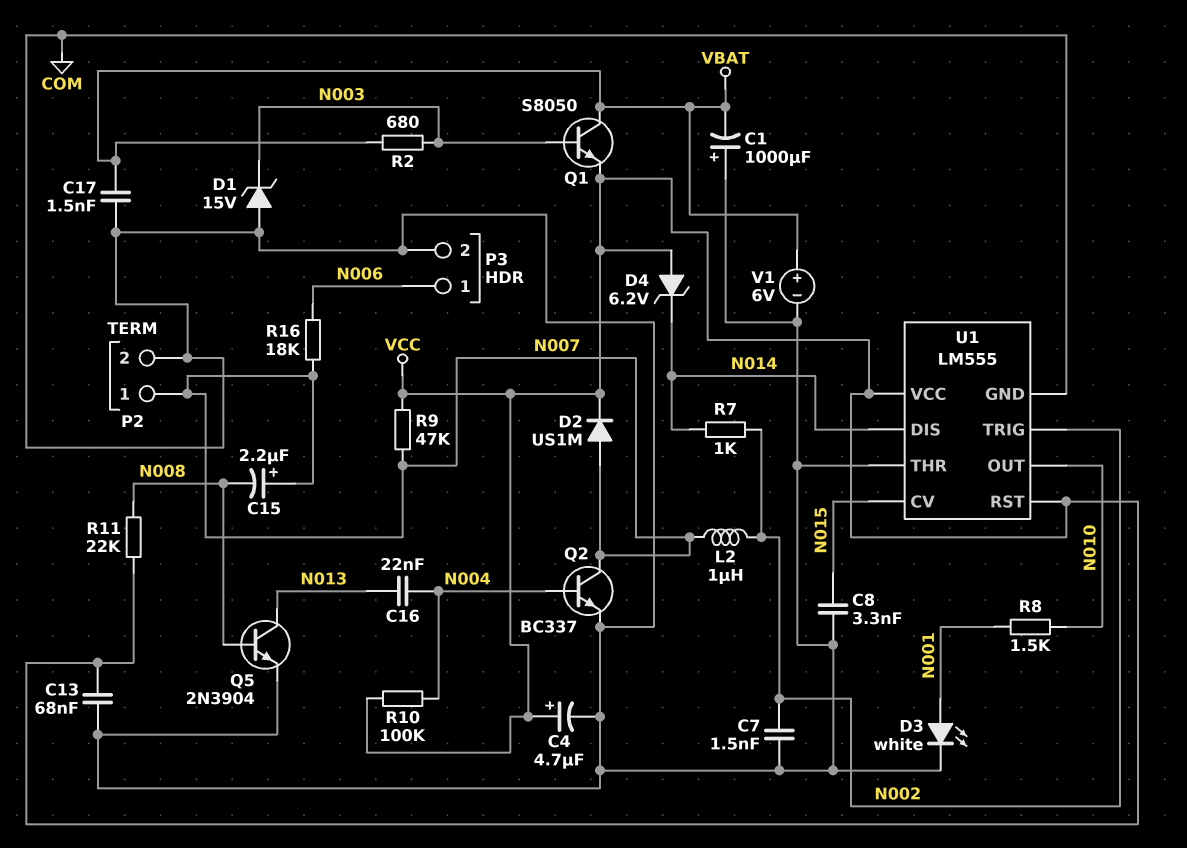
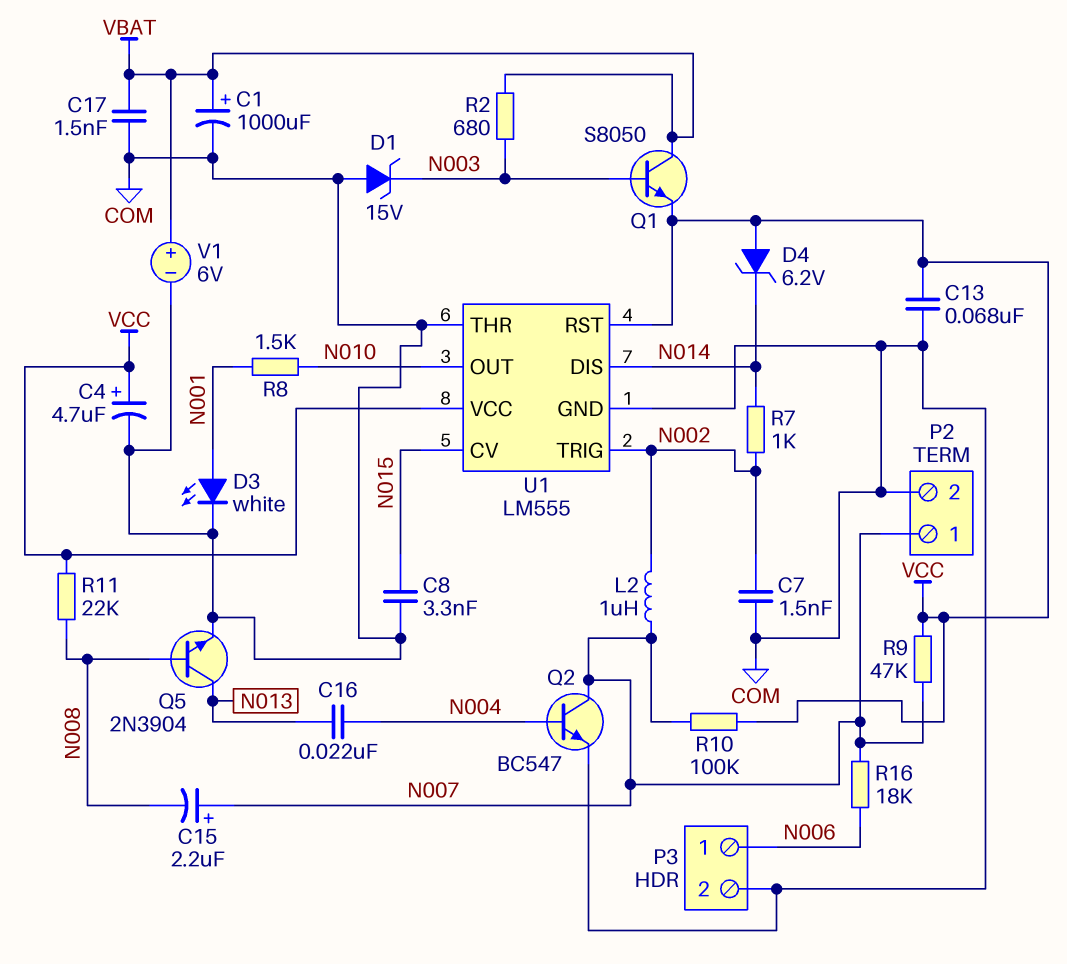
C1: 1000uF (plus COM, minus VBAT) -> 1000uF (plus VBAT, minus COM)
D2: diode US1M (A N007, K VCC) -> none
Q2: NPN BC337 (B N004, C N007, E COM) -> NPN BC547 (B N004, C N007, E COM)
R10: 100k (N004, VCC) -> 100k (N007, VCC)

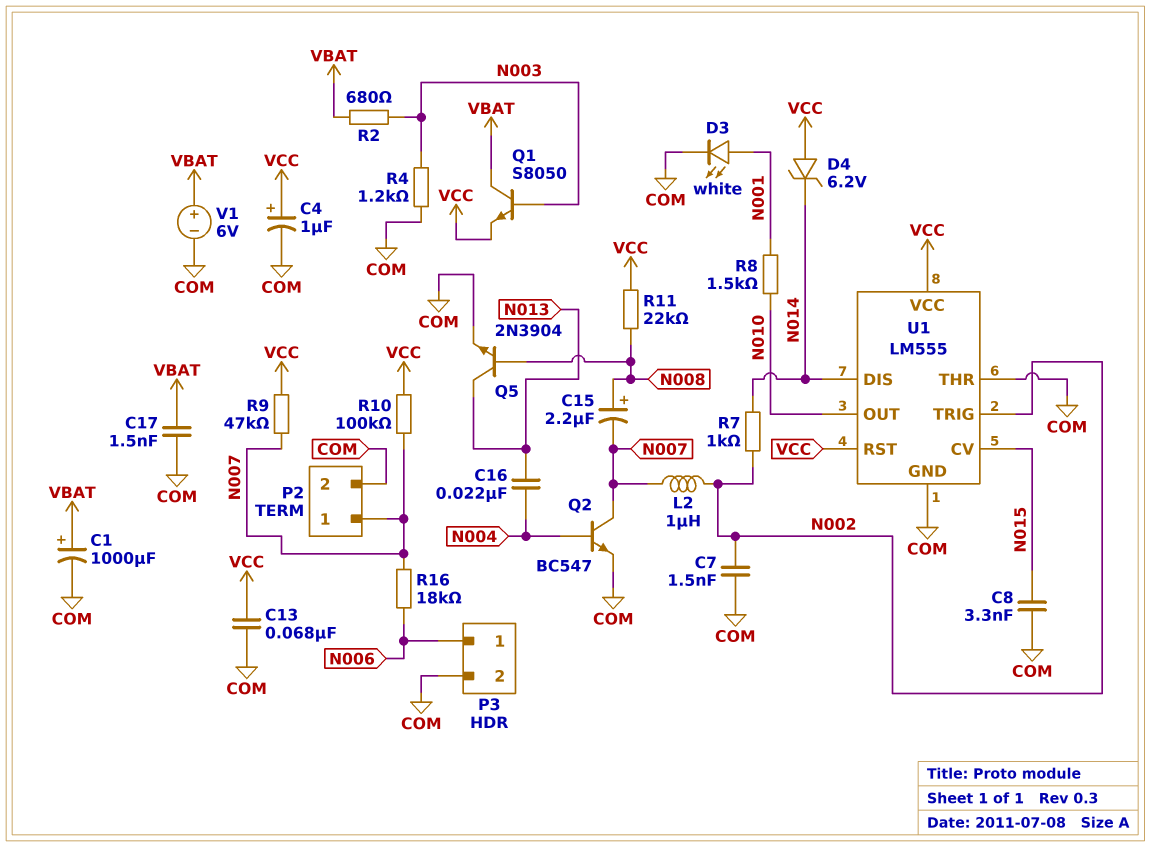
C4: 4.7uF (plus VCC, minus COM) -> 1uF (plus VCC, minus COM)
C15: 2.2uF (plus N007, minus N008) -> 2.2uF (plus N008, minus N007)
D1: zener 15V (A COM, K N003) -> none
R4: none -> 1.2k (COM, N003)

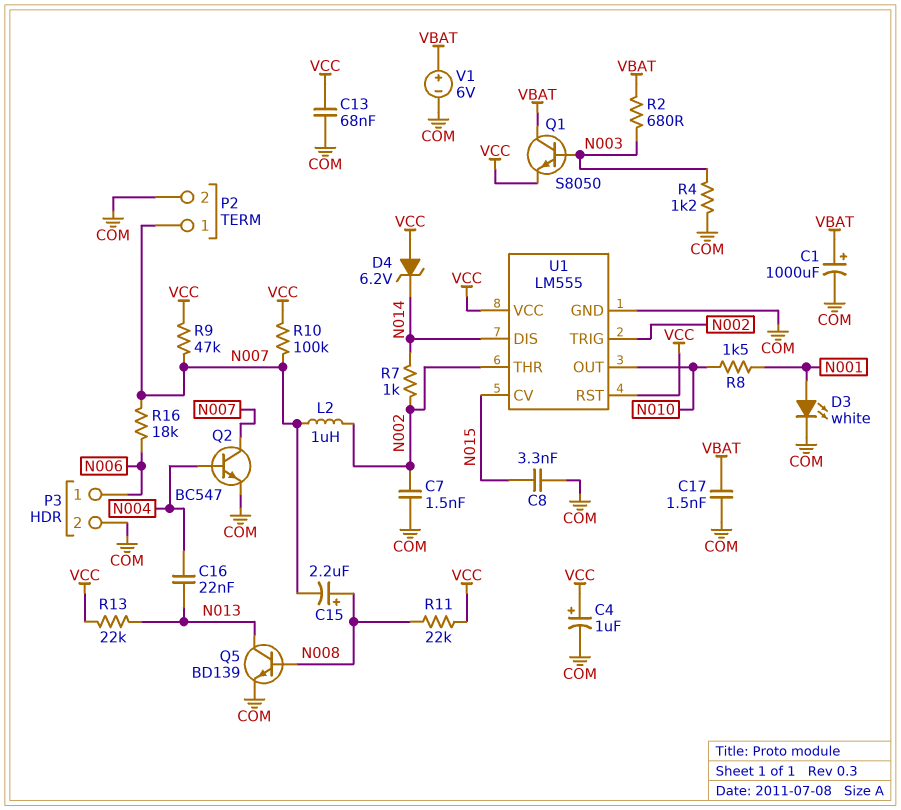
Q5: NPN 2N3904 (B N008, C N013, E COM) -> NPN BD139 (B N008, C N013, E COM)
R13: none -> 22k (N013, VCC)
U1 pin THR: COM -> N002

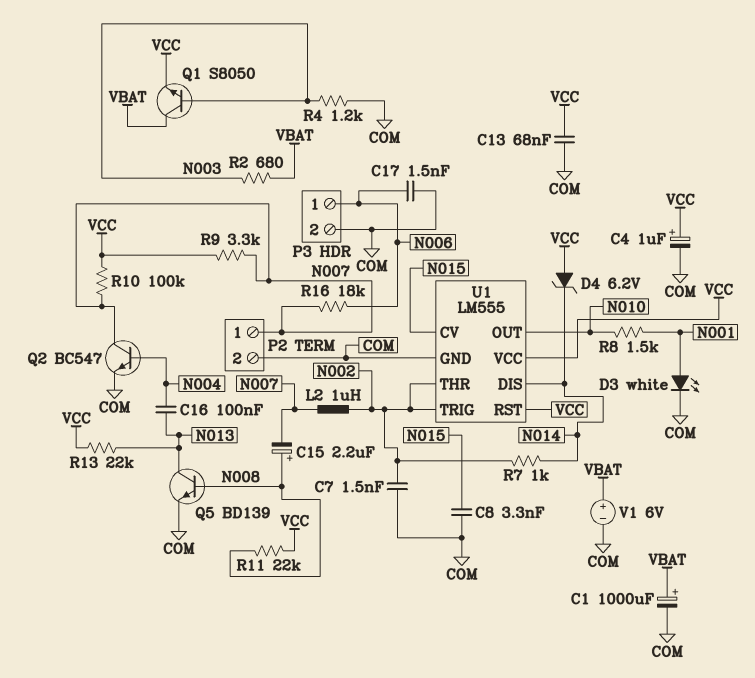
C16: 22nF (N004, N013) -> 100nF (N004, N013)
C17: 1.5nF (COM, VBAT) -> 1.5nF (COM, N006)
R9: 47k (N007, VCC) -> 3.3k (N007, VCC)

